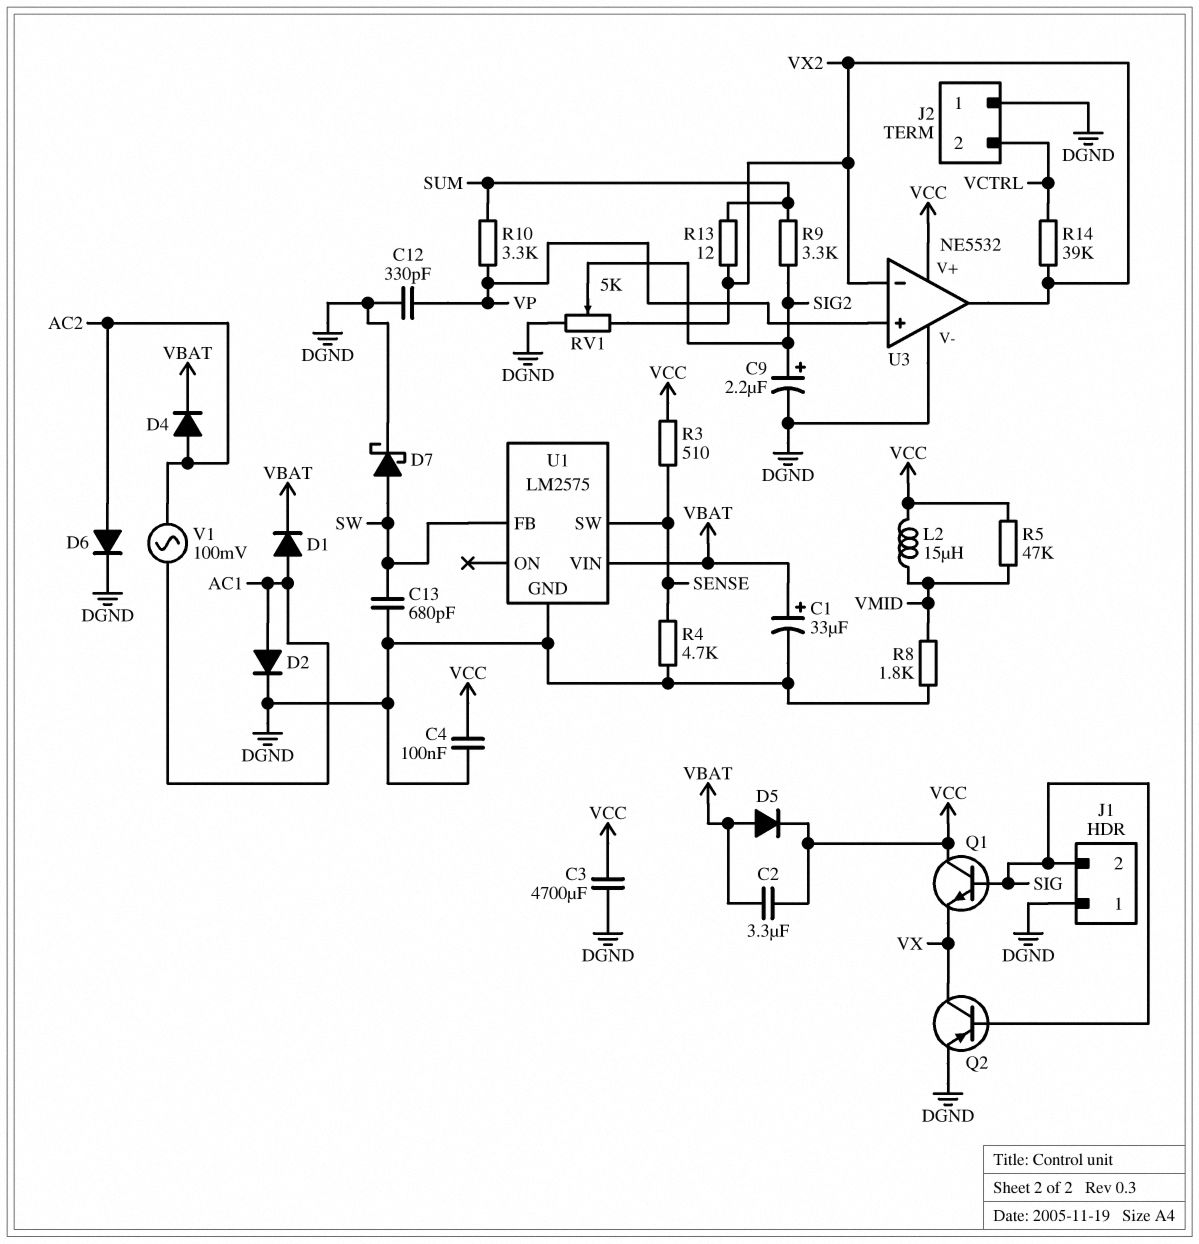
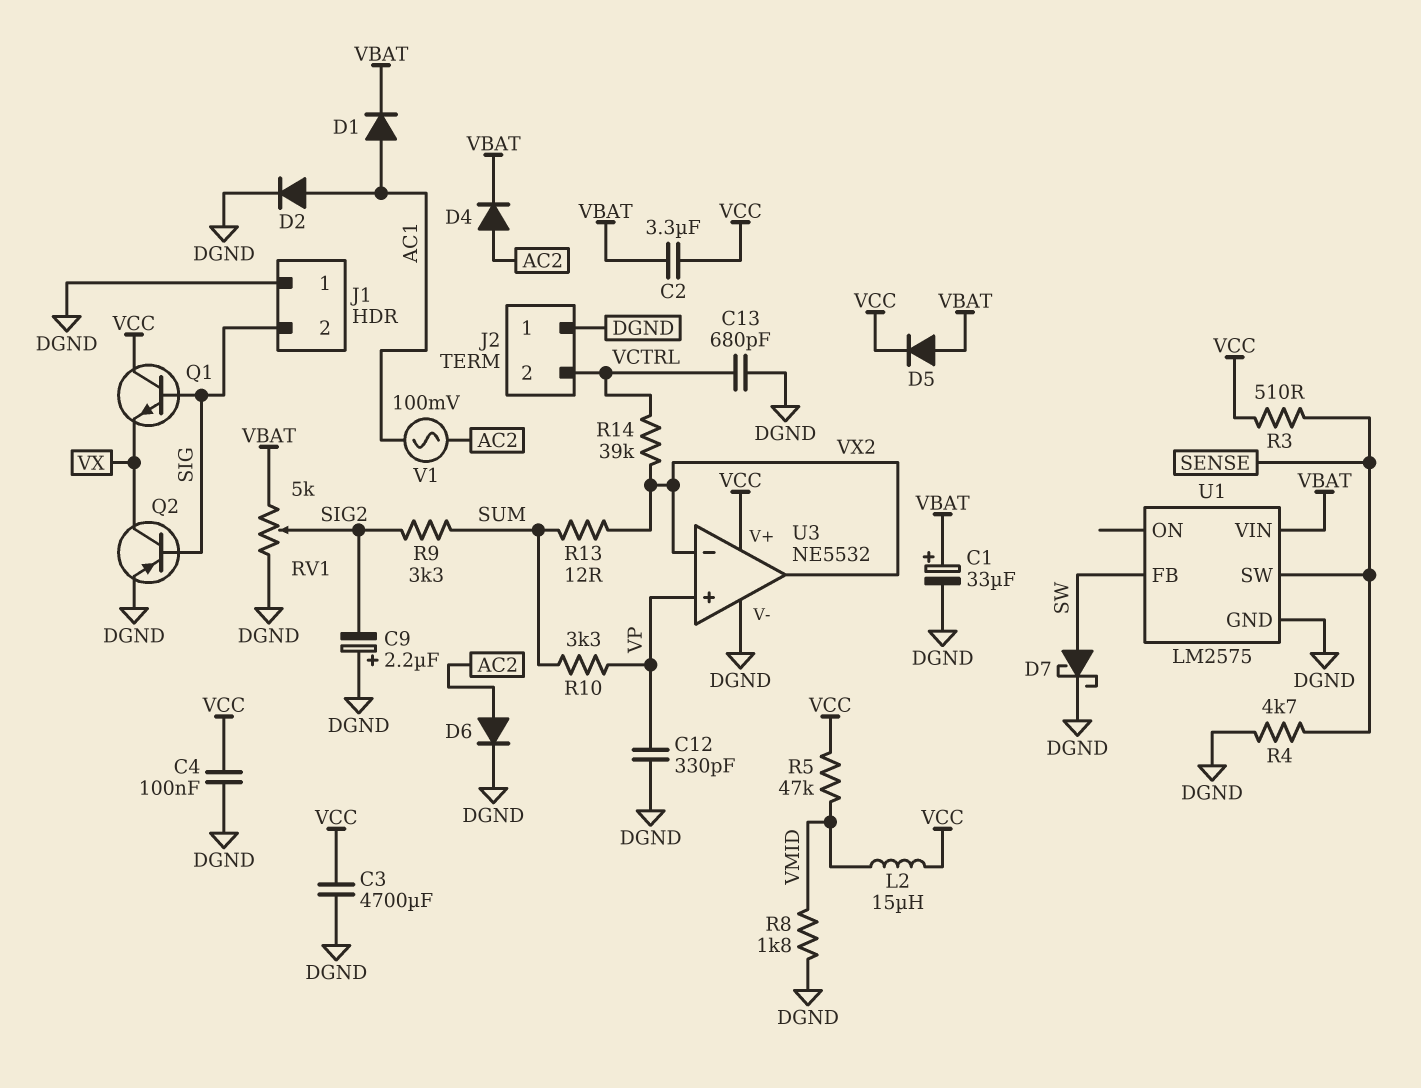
C9: 2.2uF (plus SIG2, minus DGND) -> 2.2uF (plus DGND, minus SIG2)
C13: 680pF (DGND, SW) -> 680pF (DGND, VCTRL)
RV1: 5k (DGND, VX2, wiper SIG2) -> 5k (DGND, VBAT, wiper SIG2)

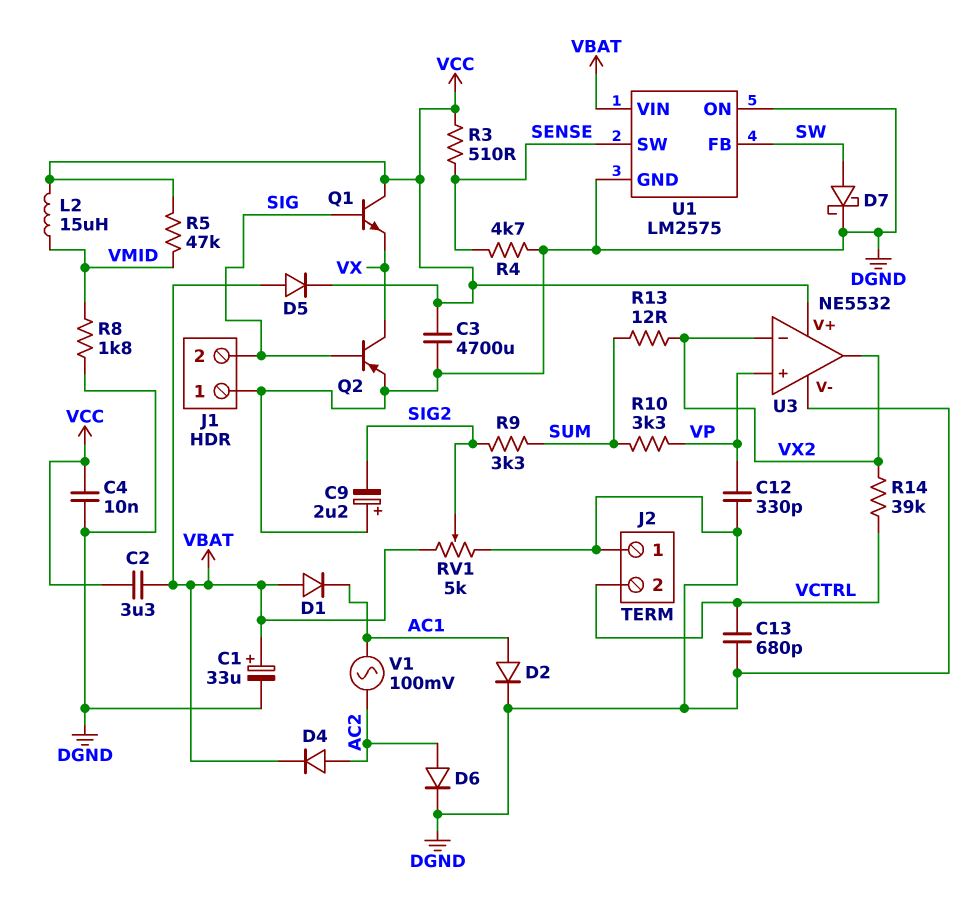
C4: 100nF (DGND, VCC) -> 10nF (DGND, VCC)
D1: diode (A AC1, K VBAT) -> diode (A VBAT, K AC1)
U1 pin ON: none -> DGND

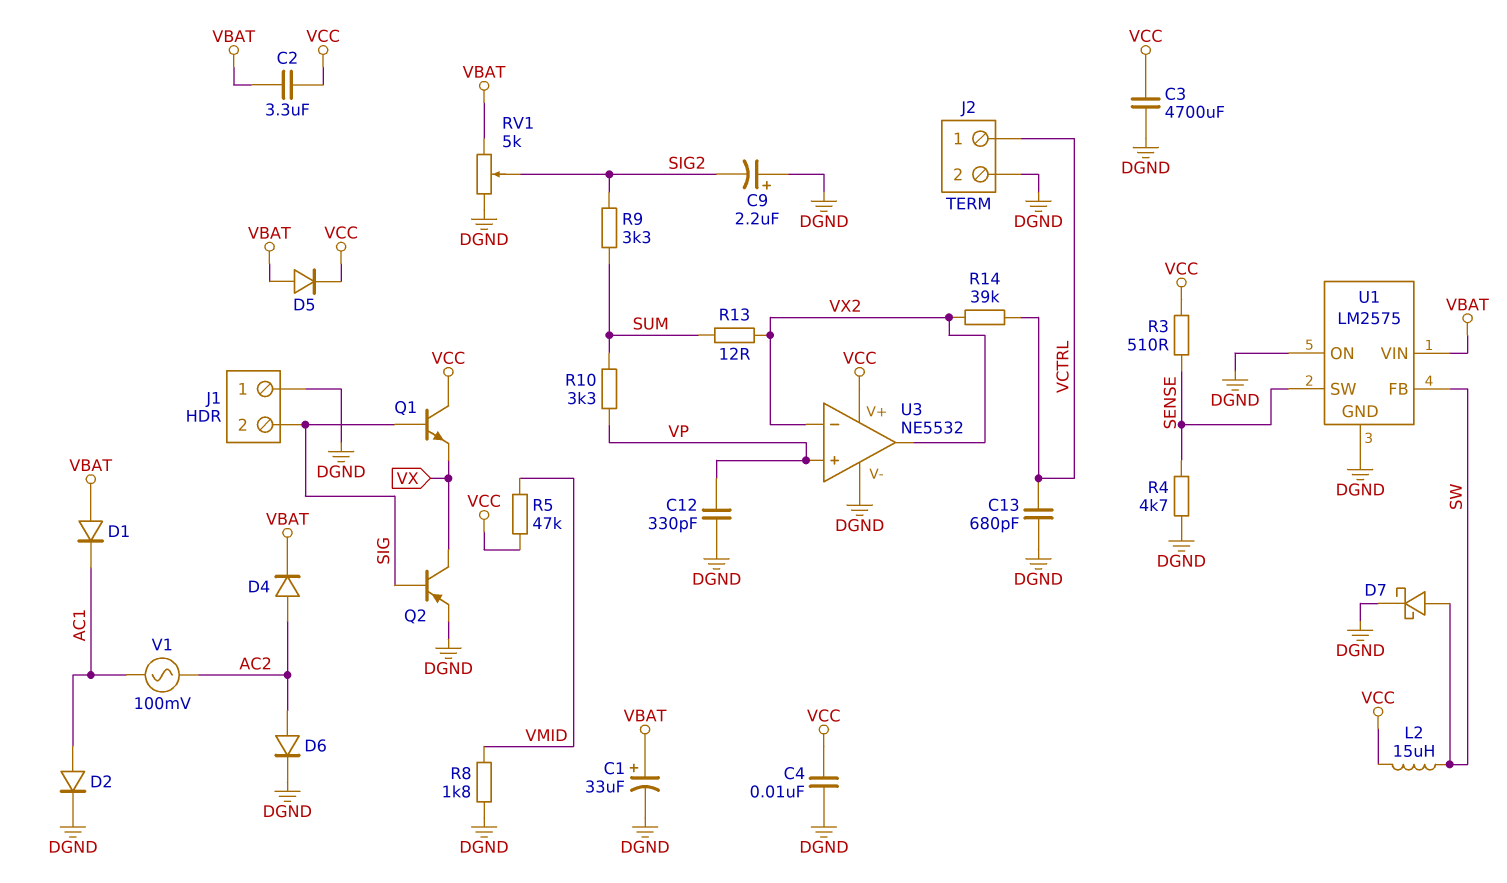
J2 pin 1: DGND -> VCTRL
J2 pin 2: VCTRL -> DGND
L2: 15uH (VCC, VMID) -> 15uH (SW, VCC)

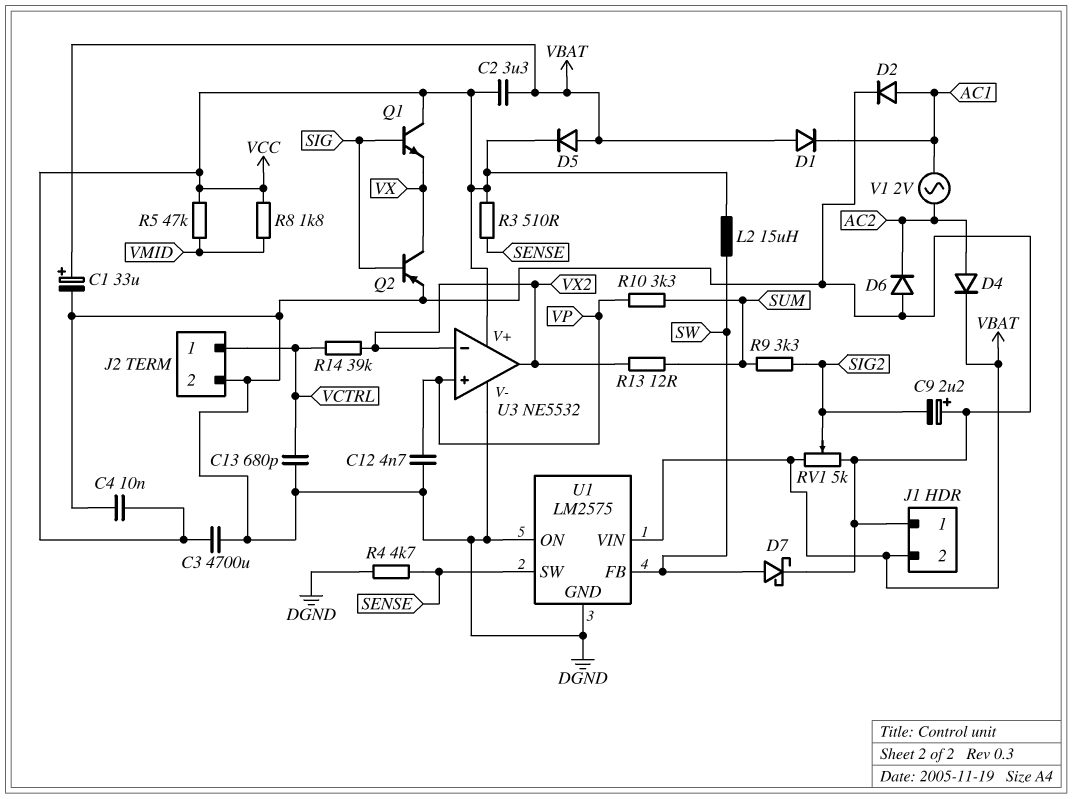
C12: 330pF (DGND, VP) -> 4.7nF (DGND, VP)
D6: diode (A AC2, K DGND) -> diode (A DGND, K AC2)
J1 pin 2: SIG -> VBAT
R8: 1.8k (DGND, VMID) -> 1.8k (VCC, VMID)
V1: AC 100mV (AC1, AC2) -> AC 2V (AC1, AC2)

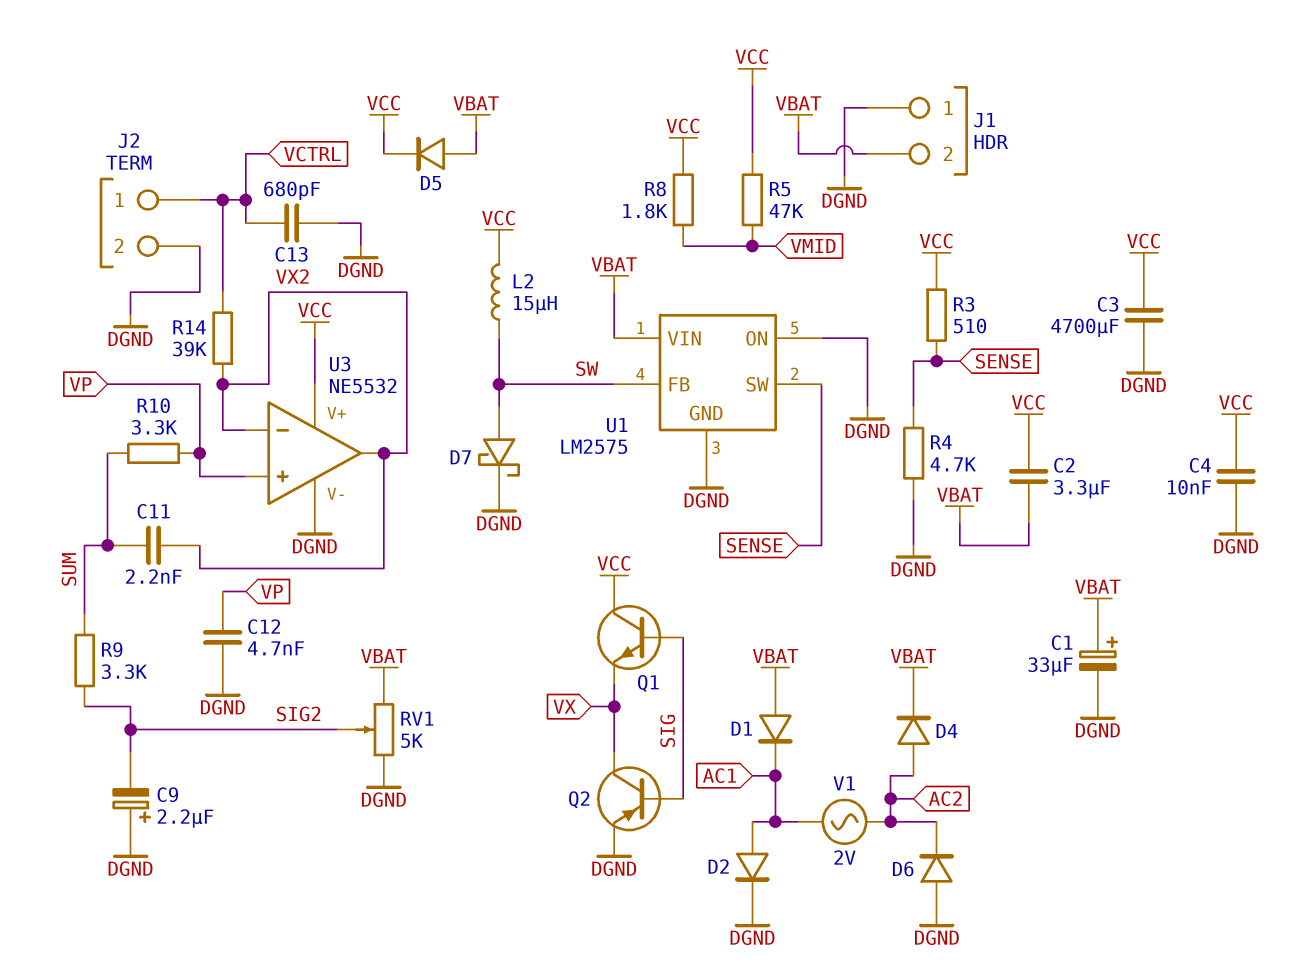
C11: none -> 2.2nF (SUM, VX2)
R13: 12 (SUM, VX2) -> none

